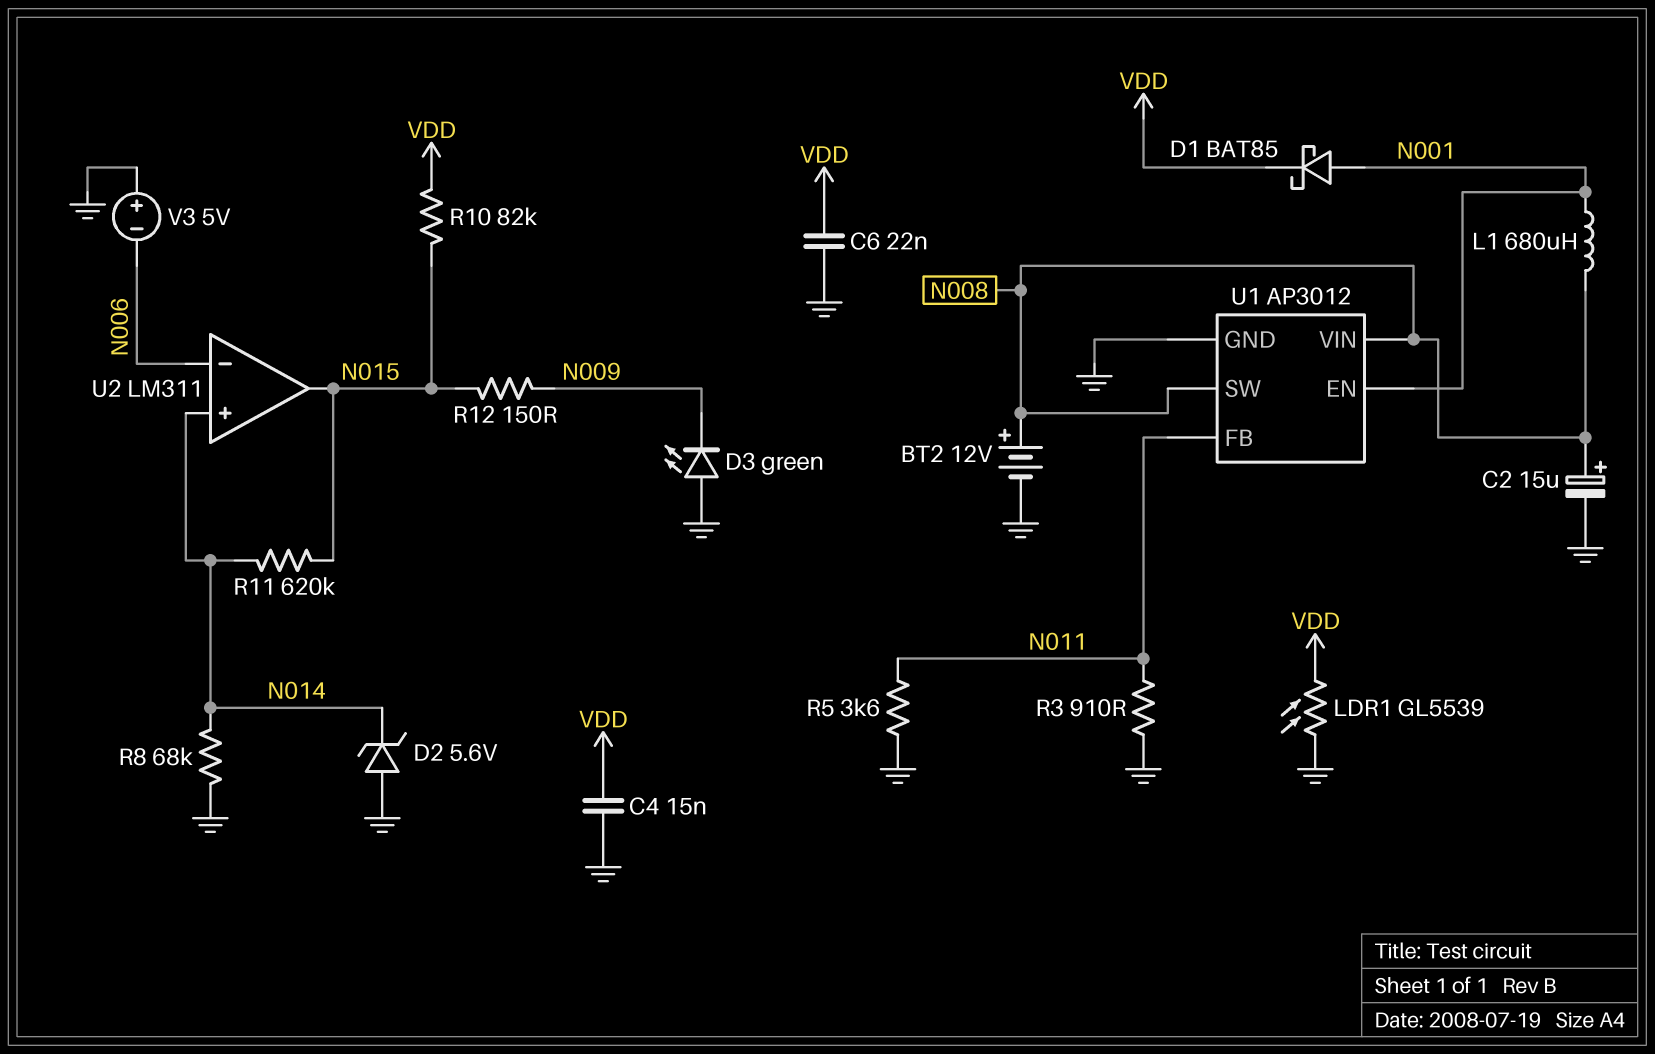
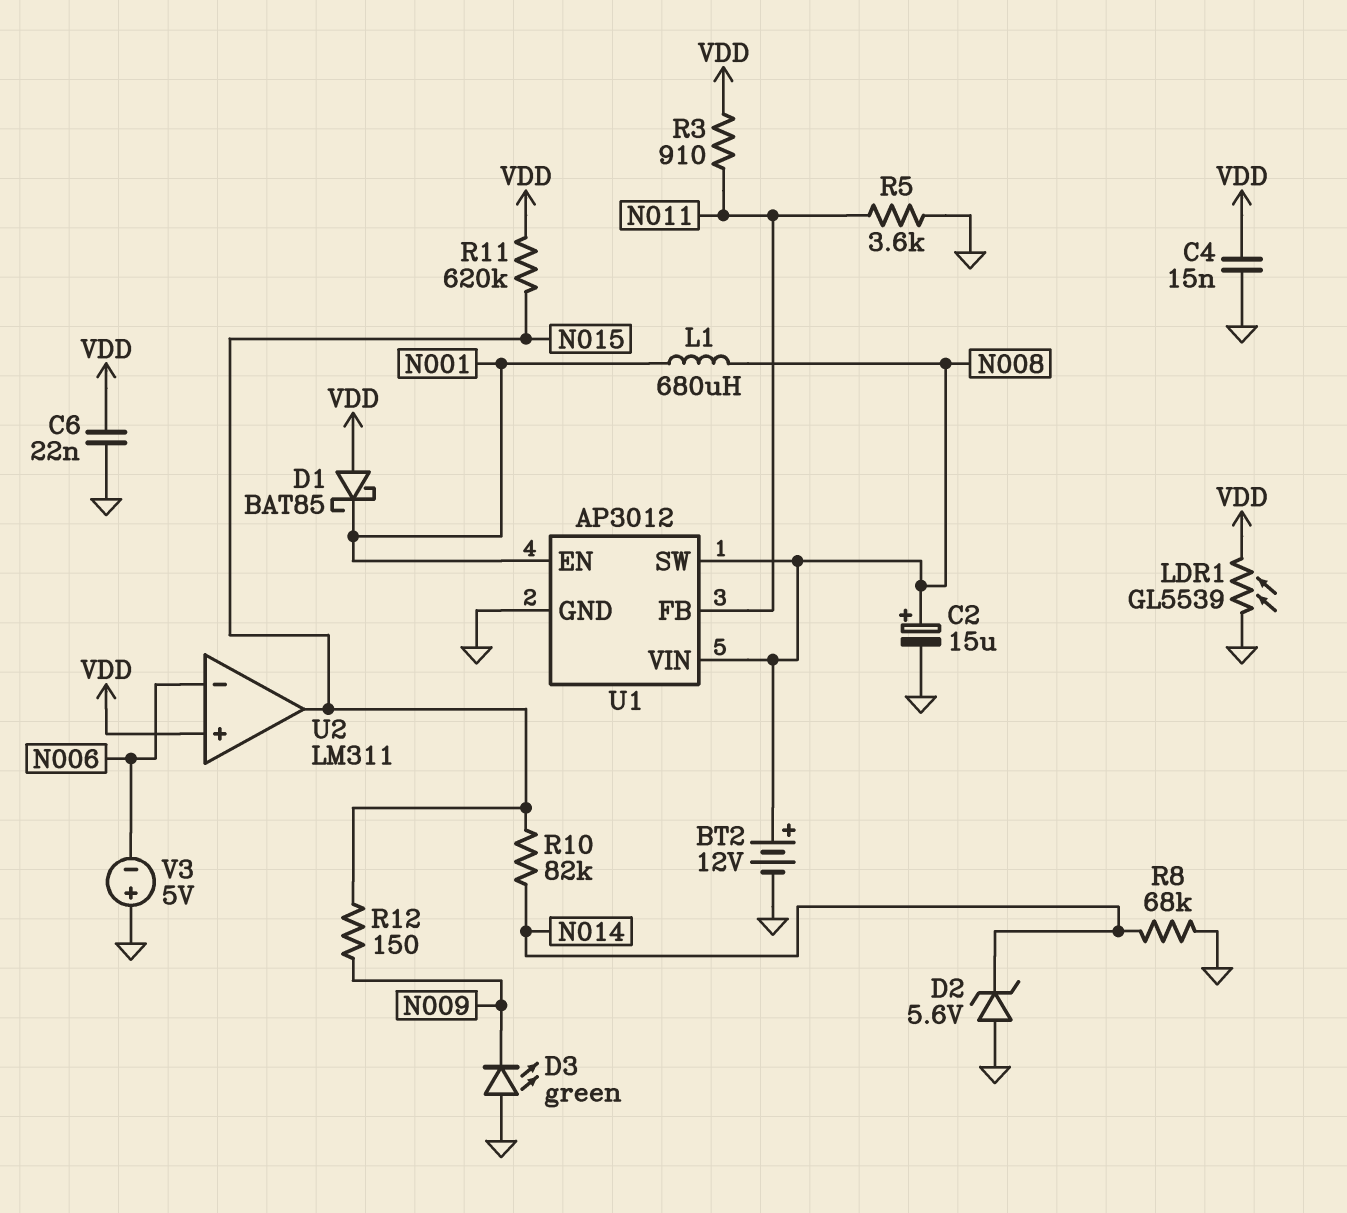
D1: schottky BAT85 (A N001, K VDD) -> schottky BAT85 (A VDD, K N001)
R3: 910 (GND, N011) -> 910 (N011, VDD)
R10: 82k (N015, VDD) -> 82k (N014, N015)
R11: 620k (N014, N015) -> 620k (N015, VDD)
U2 pin in+: N014 -> VDD

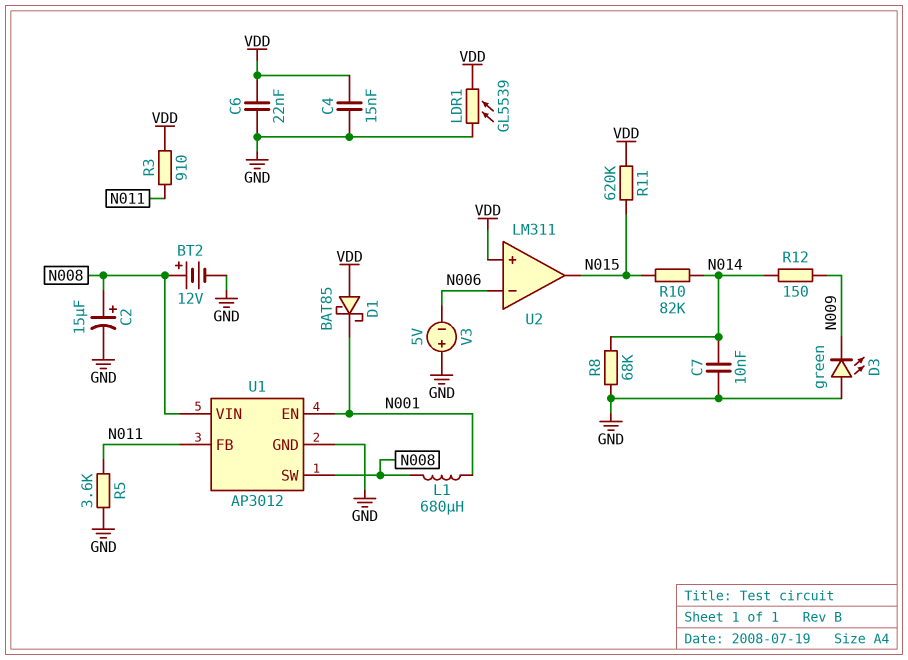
C7: none -> 10nF (GND, N014)
D2: zener 5.6V (A GND, K N014) -> none
R12: 150 (N009, N015) -> 150 (N009, N014)

